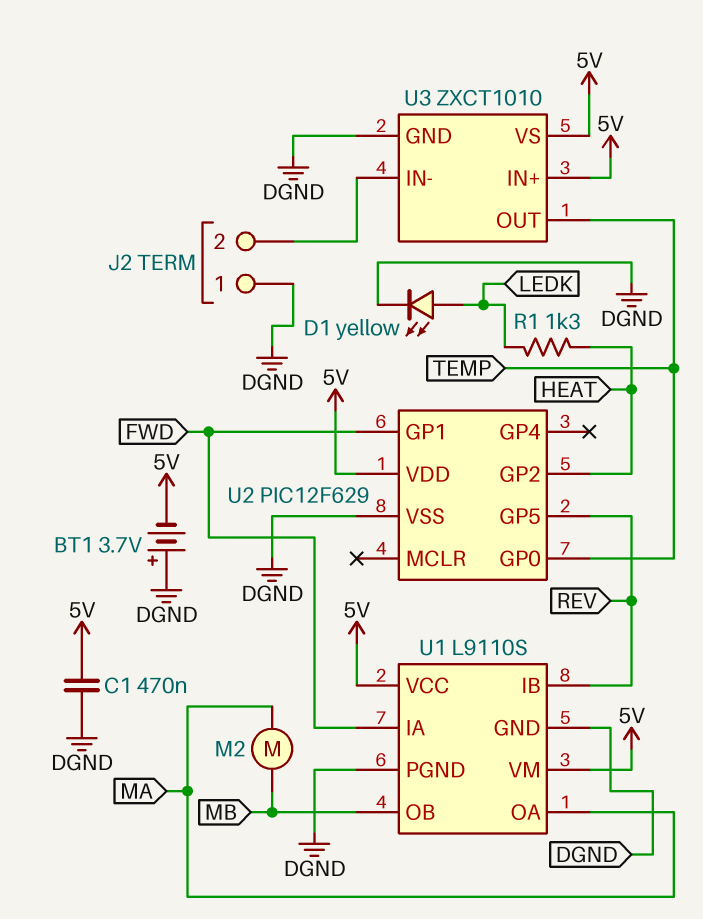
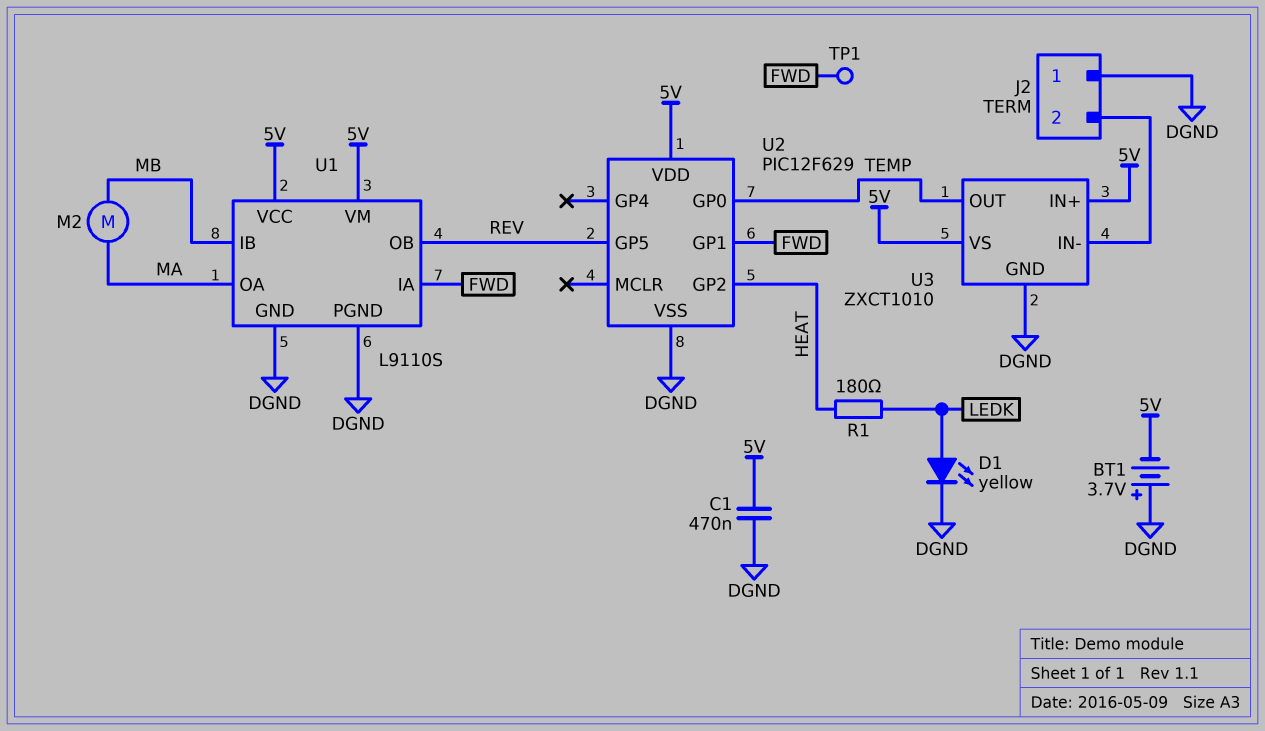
R1: 1.3k (HEAT, LEDK) -> 180 (HEAT, LEDK)
TP1: none -> test point (FWD)
U1 pin IB: REV -> MB
U1 pin OB: MB -> REV

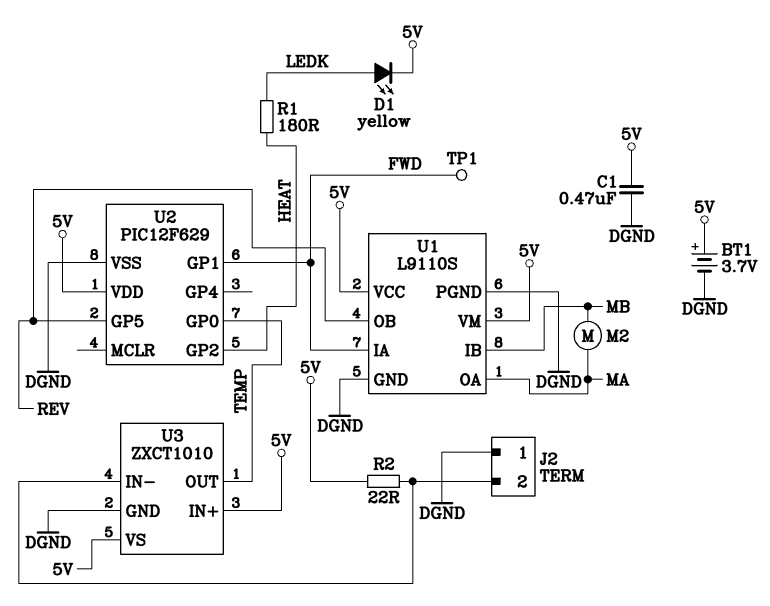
BT1: 3.7V (plus DGND, minus 5V) -> 3.7V (plus 5V, minus DGND)
D1: LED yellow (A LEDK, K DGND) -> LED yellow (A LEDK, K 5V)
R2: none -> 22 (5V, J2/2)

